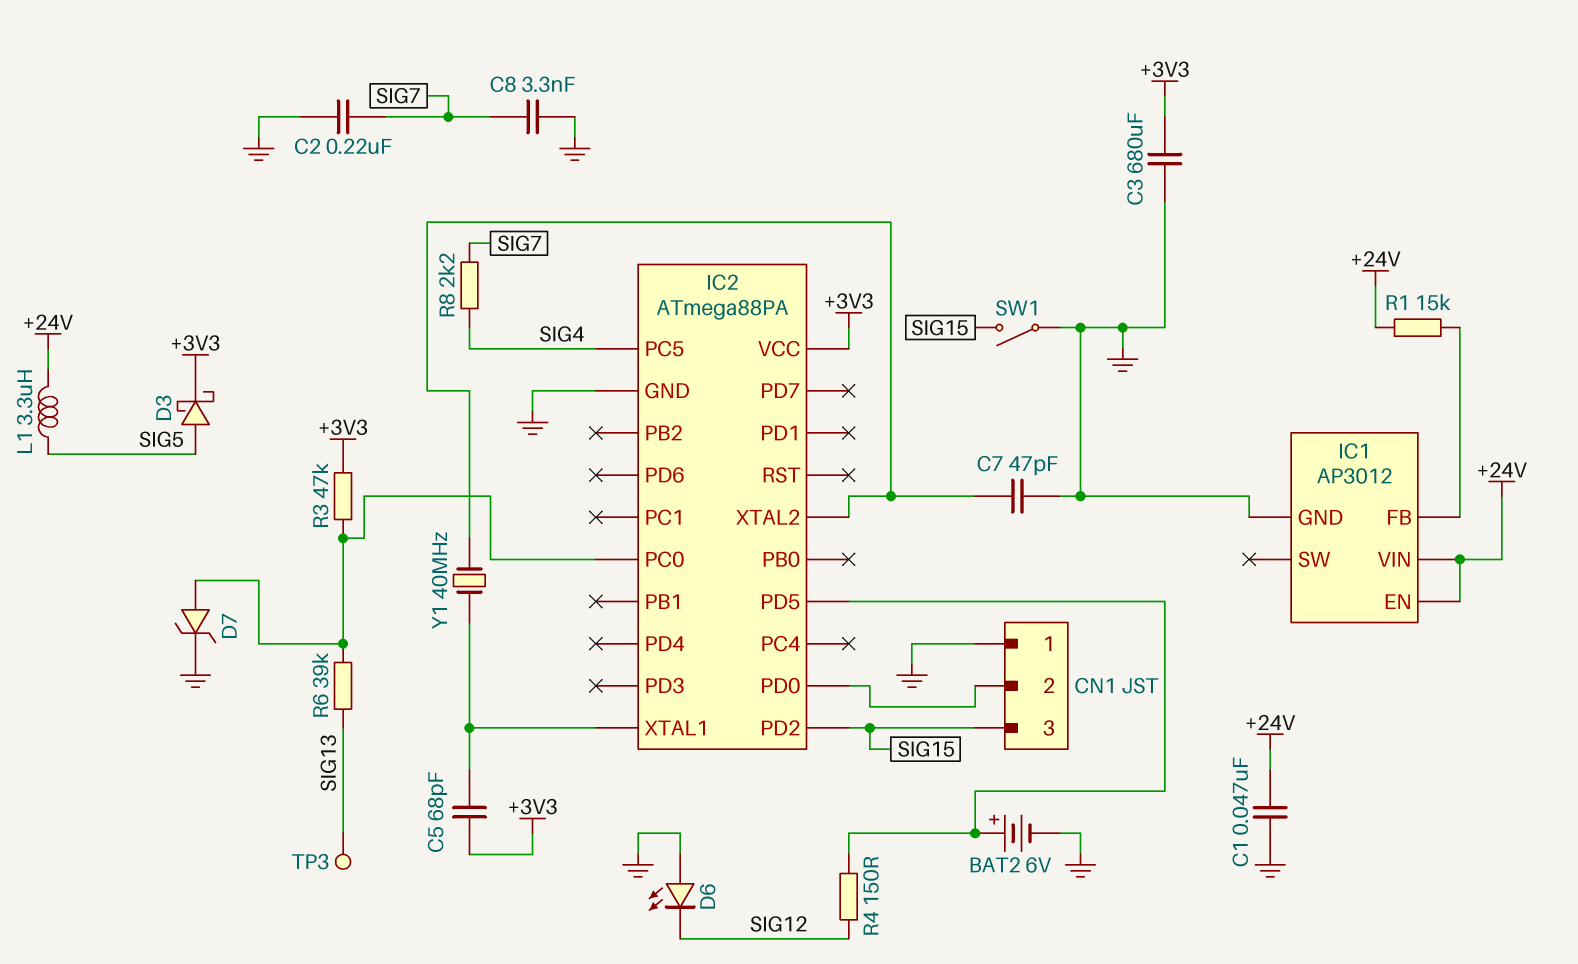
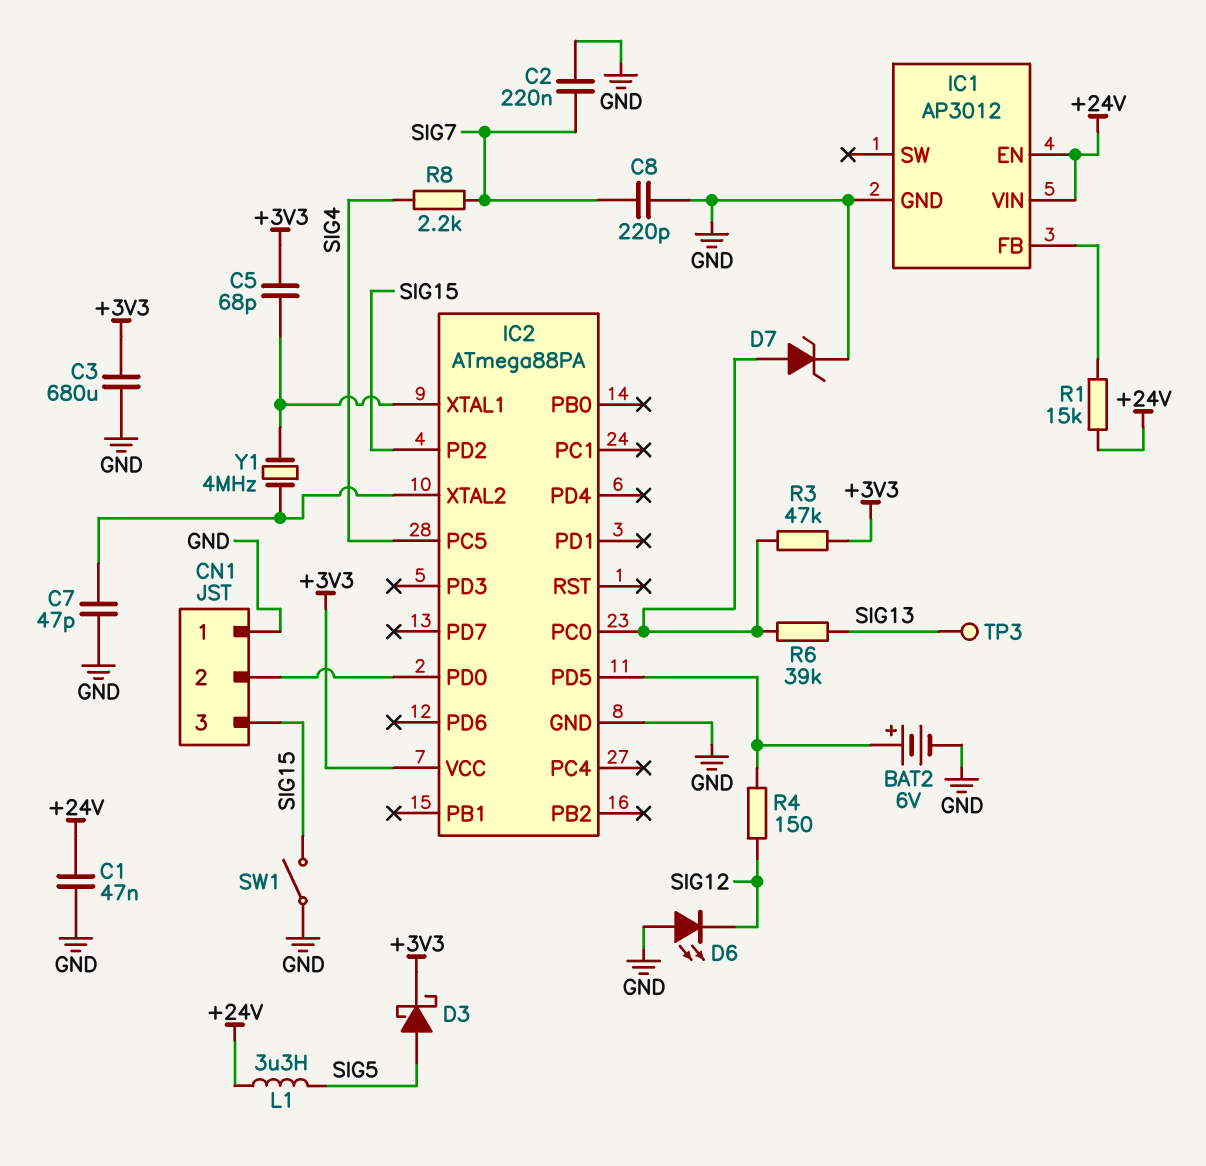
C8: 3.3nF (GND, SIG7) -> 220pF (GND, SIG7)
Y1: 40MHz (IC2/XTAL1, IC2/XTAL2) -> 4MHz (IC2/XTAL1, IC2/XTAL2)

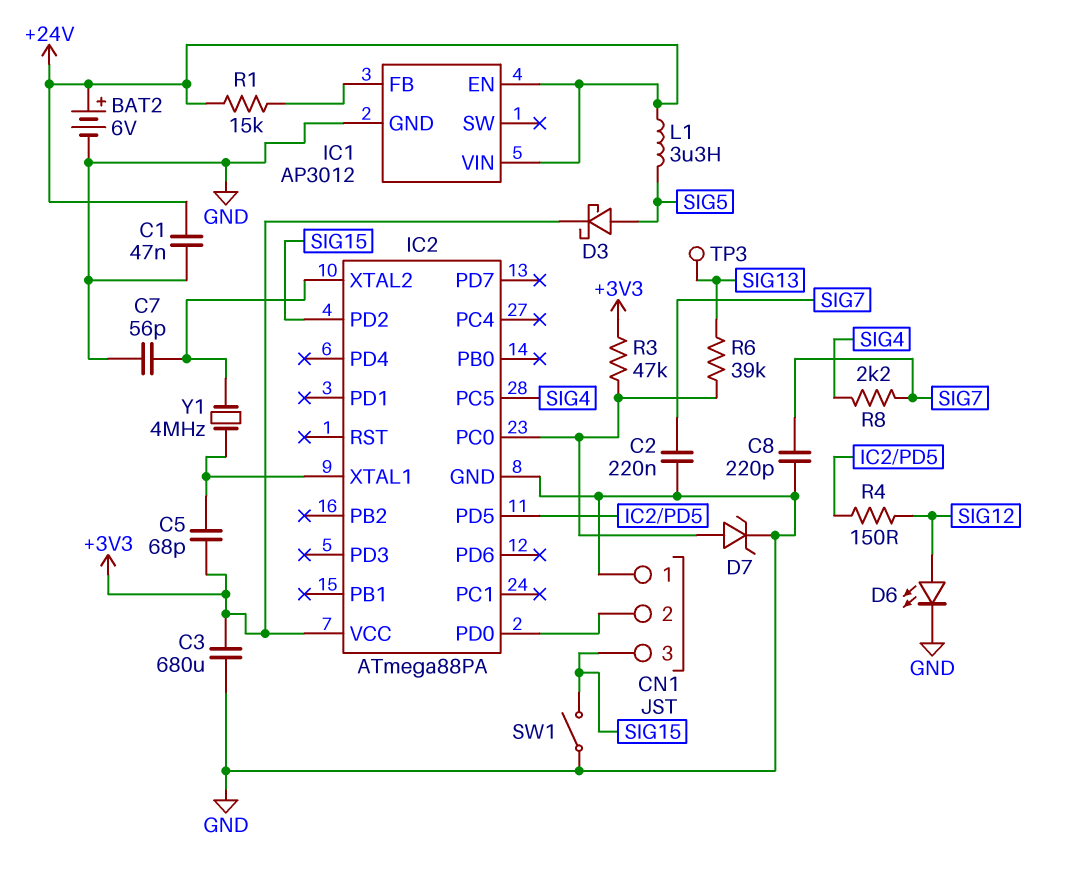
BAT2: 6V (plus IC2/PD5, minus GND) -> 6V (plus +24V, minus GND)
C7: 47pF (GND, IC2/XTAL2) -> 56pF (GND, IC2/XTAL2)
D6: LED (A GND, K SIG12) -> LED (A SIG12, K GND)

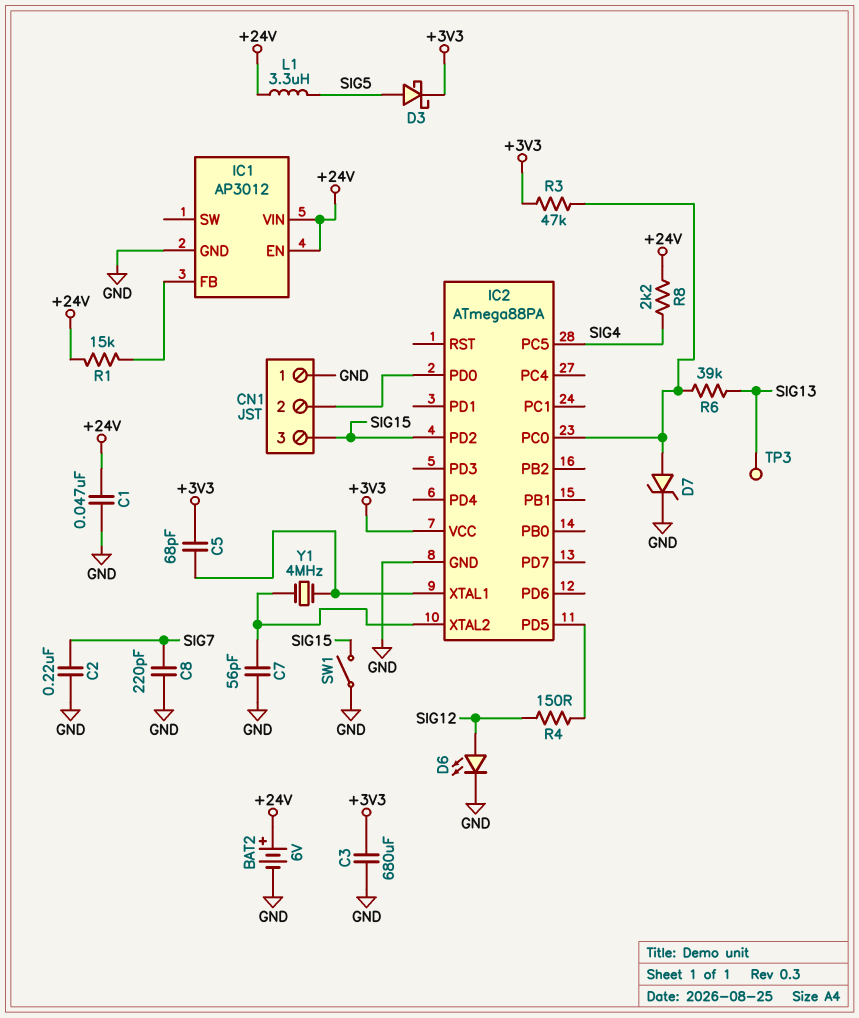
R8: 2.2k (SIG4, SIG7) -> 2.2k (+24V, SIG4)

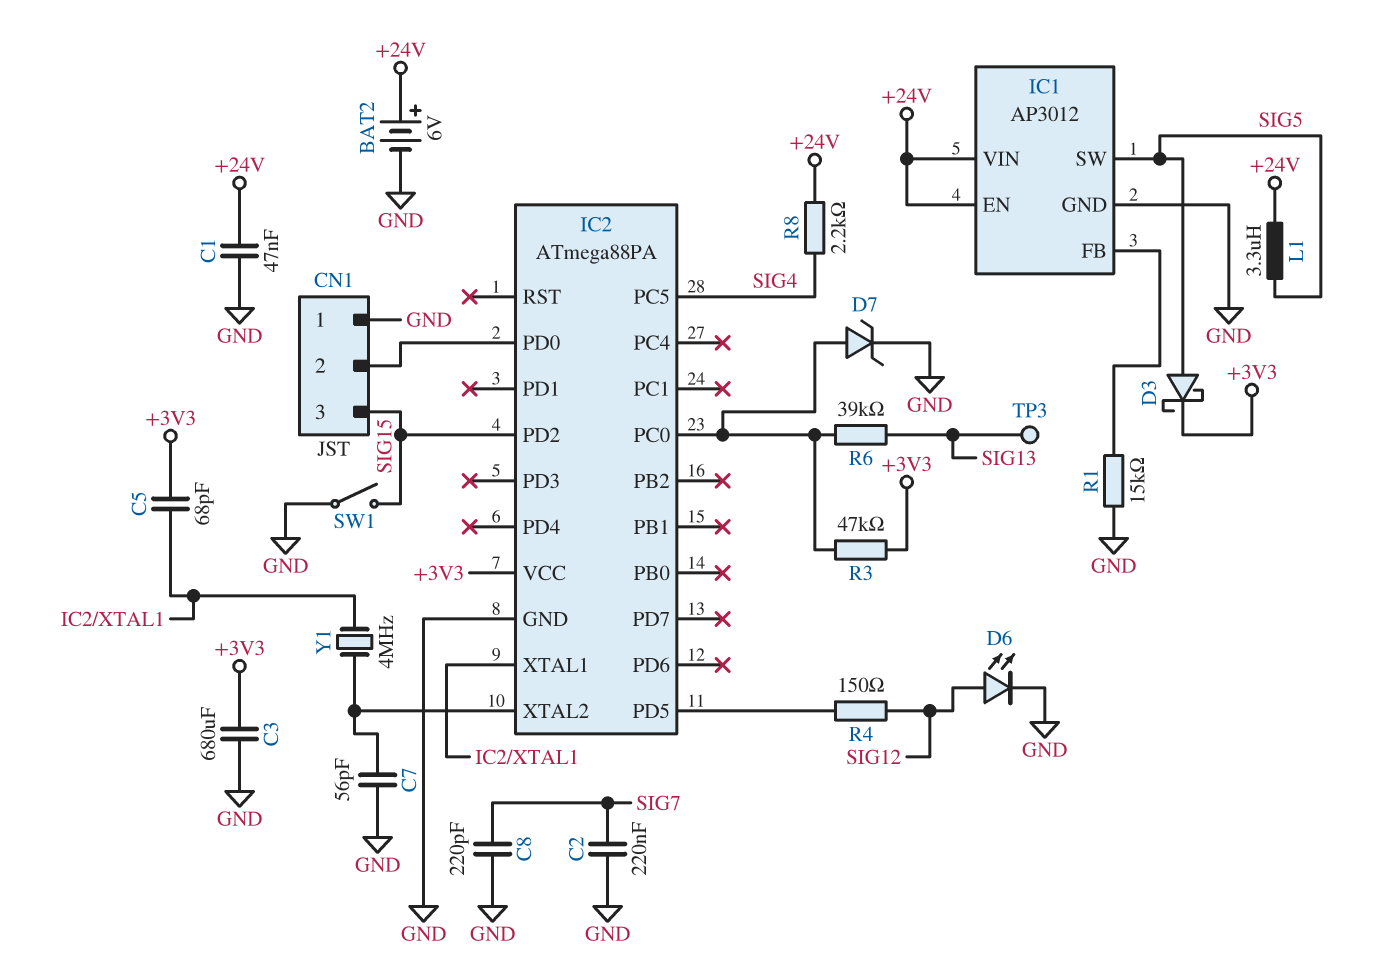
IC1 pin SW: none -> SIG5
R1: 15k (+24V, IC1/FB) -> 15k (GND, IC1/FB)

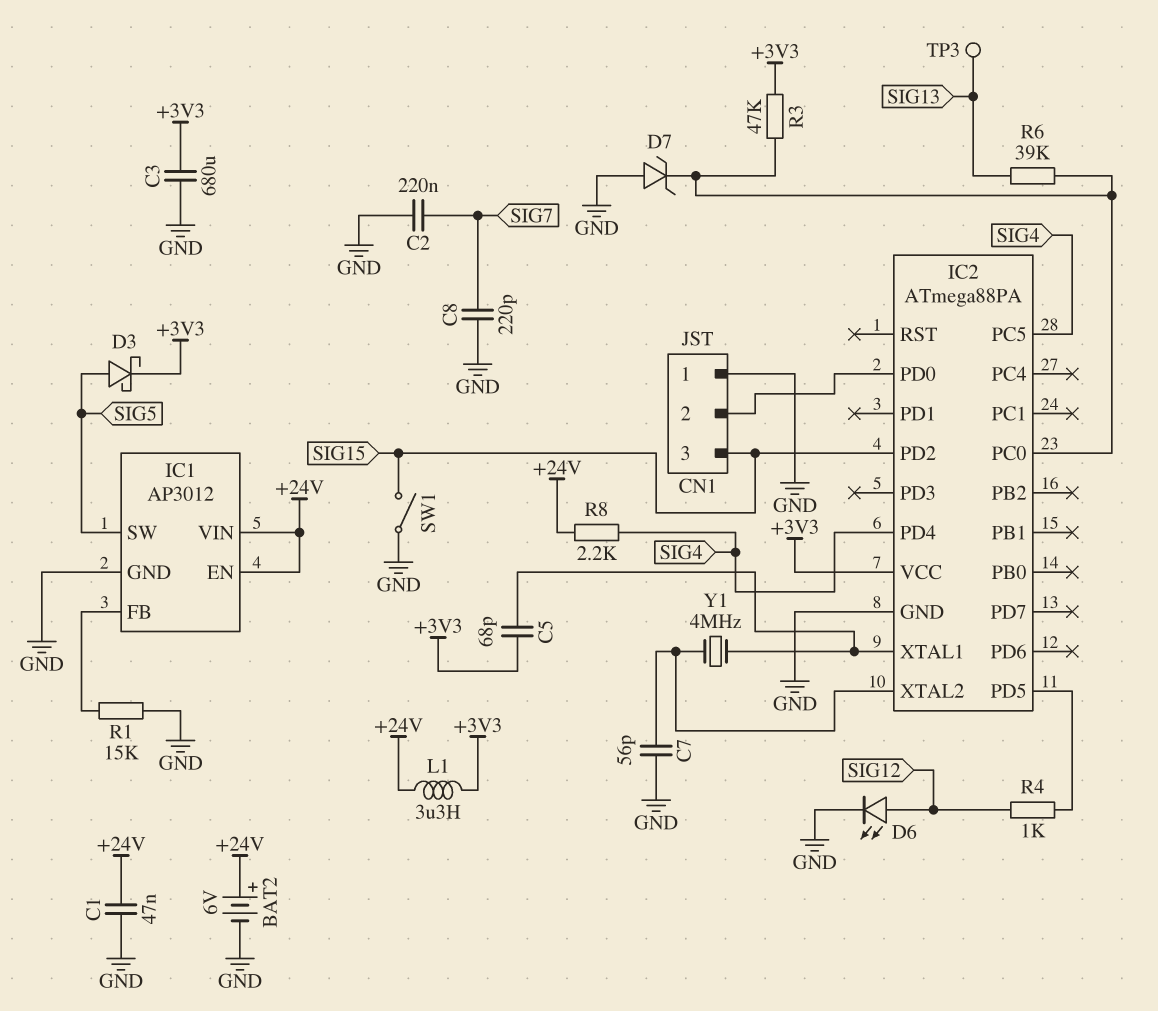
D7: zener (A IC2/PC0, K GND) -> zener (A GND, K IC2/PC0)
IC2 pin PD4: none -> SIG4
L1: 3.3uH (+24V, SIG5) -> 3.3uH (+3V3, +24V)
R4: 150 (IC2/PD5, SIG12) -> 1k (IC2/PD5, SIG12)

